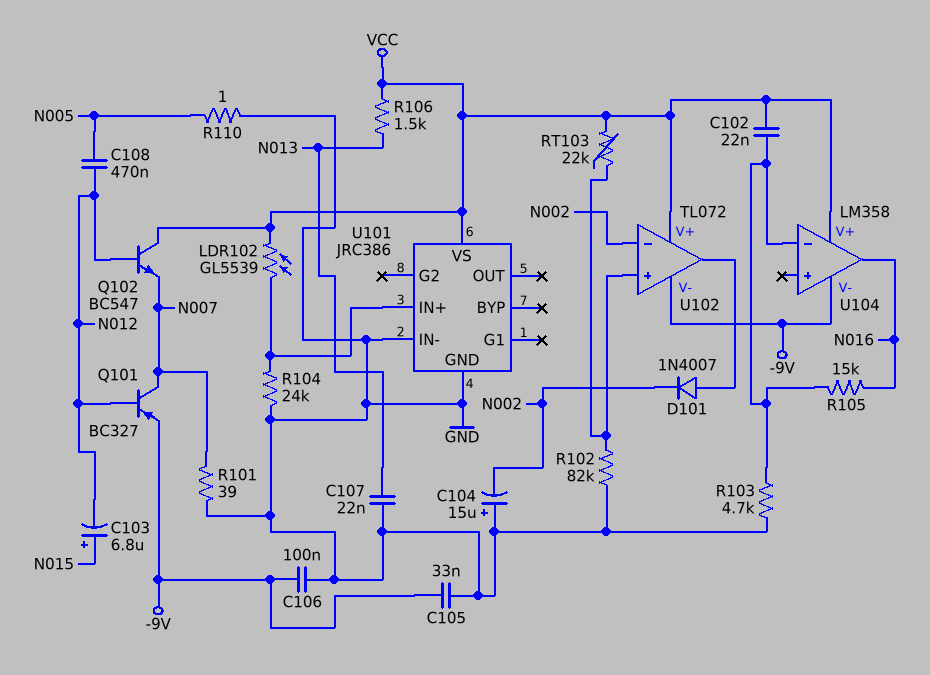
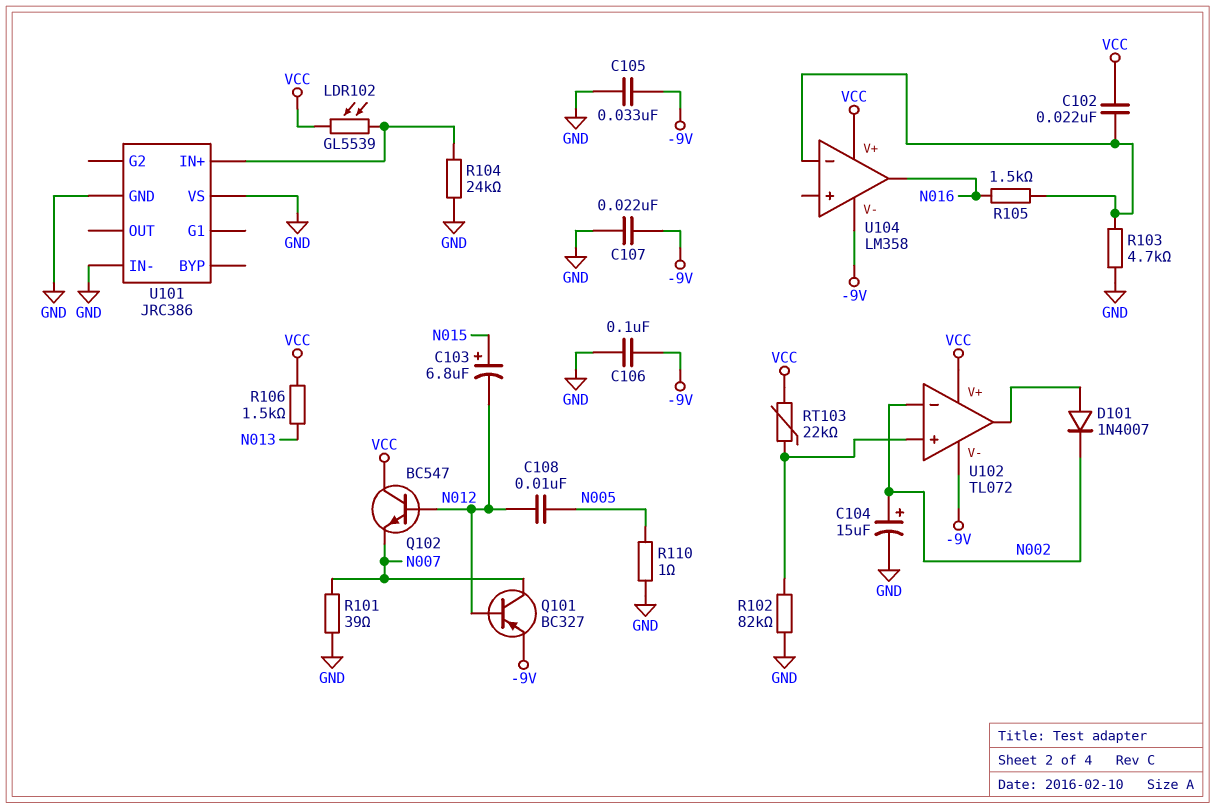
C104: 15uF (plus GND, minus N002) -> 15uF (plus N002, minus GND)
C107: 22nF (GND, N013) -> 22nF (-9V, GND)
C108: 470nF (N005, N012) -> 10nF (N005, N012)
R105: 15k (N016, U104/in-) -> 1.5k (N016, U104/in-)
U101 pin VS: VCC -> GND

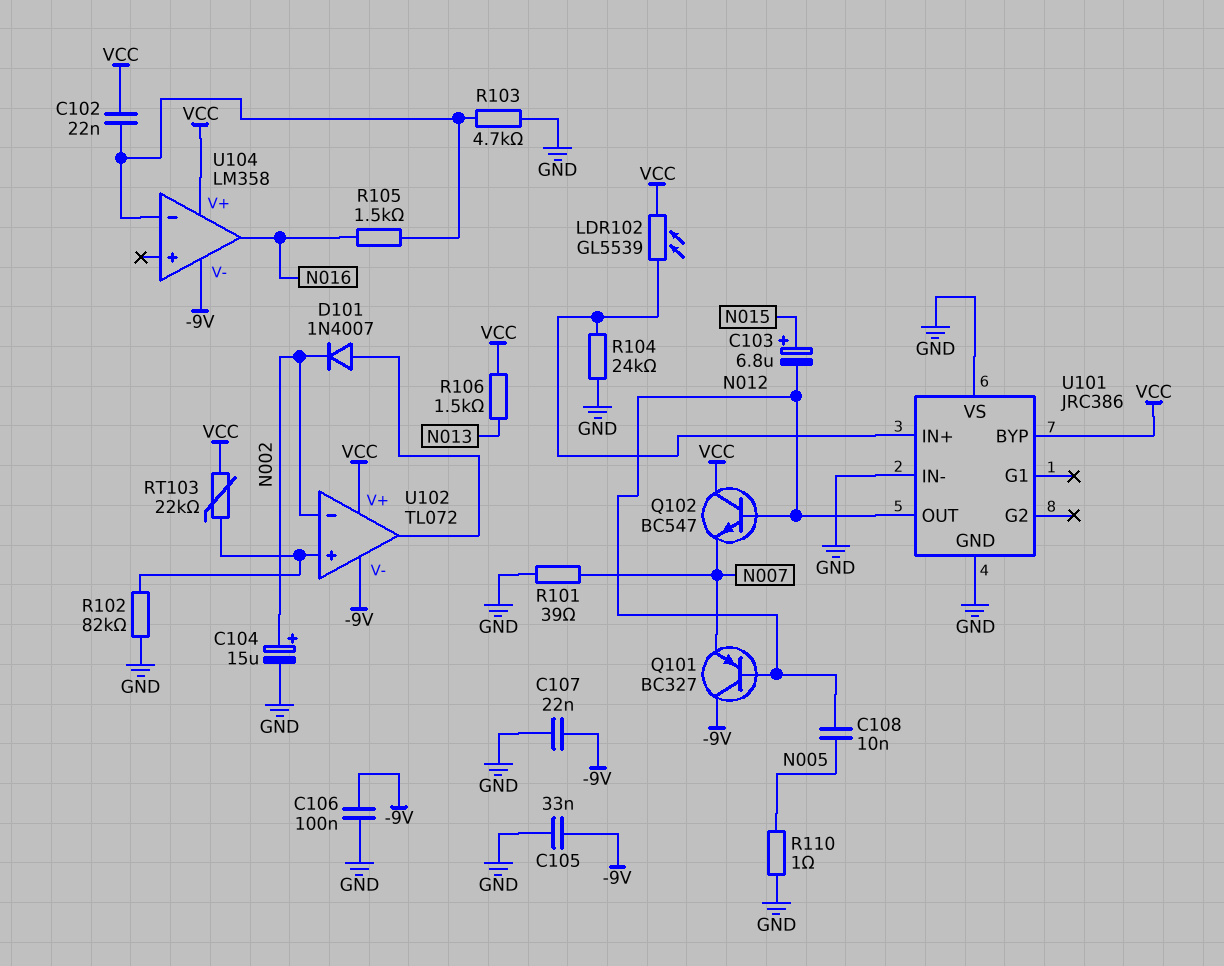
Q101: PNP BC327 (B N012, C N007, E -9V) -> PNP BC327 (B N012, C -9V, E N007)
U101 pin BYP: none -> VCC
U101 pin OUT: none -> N012

